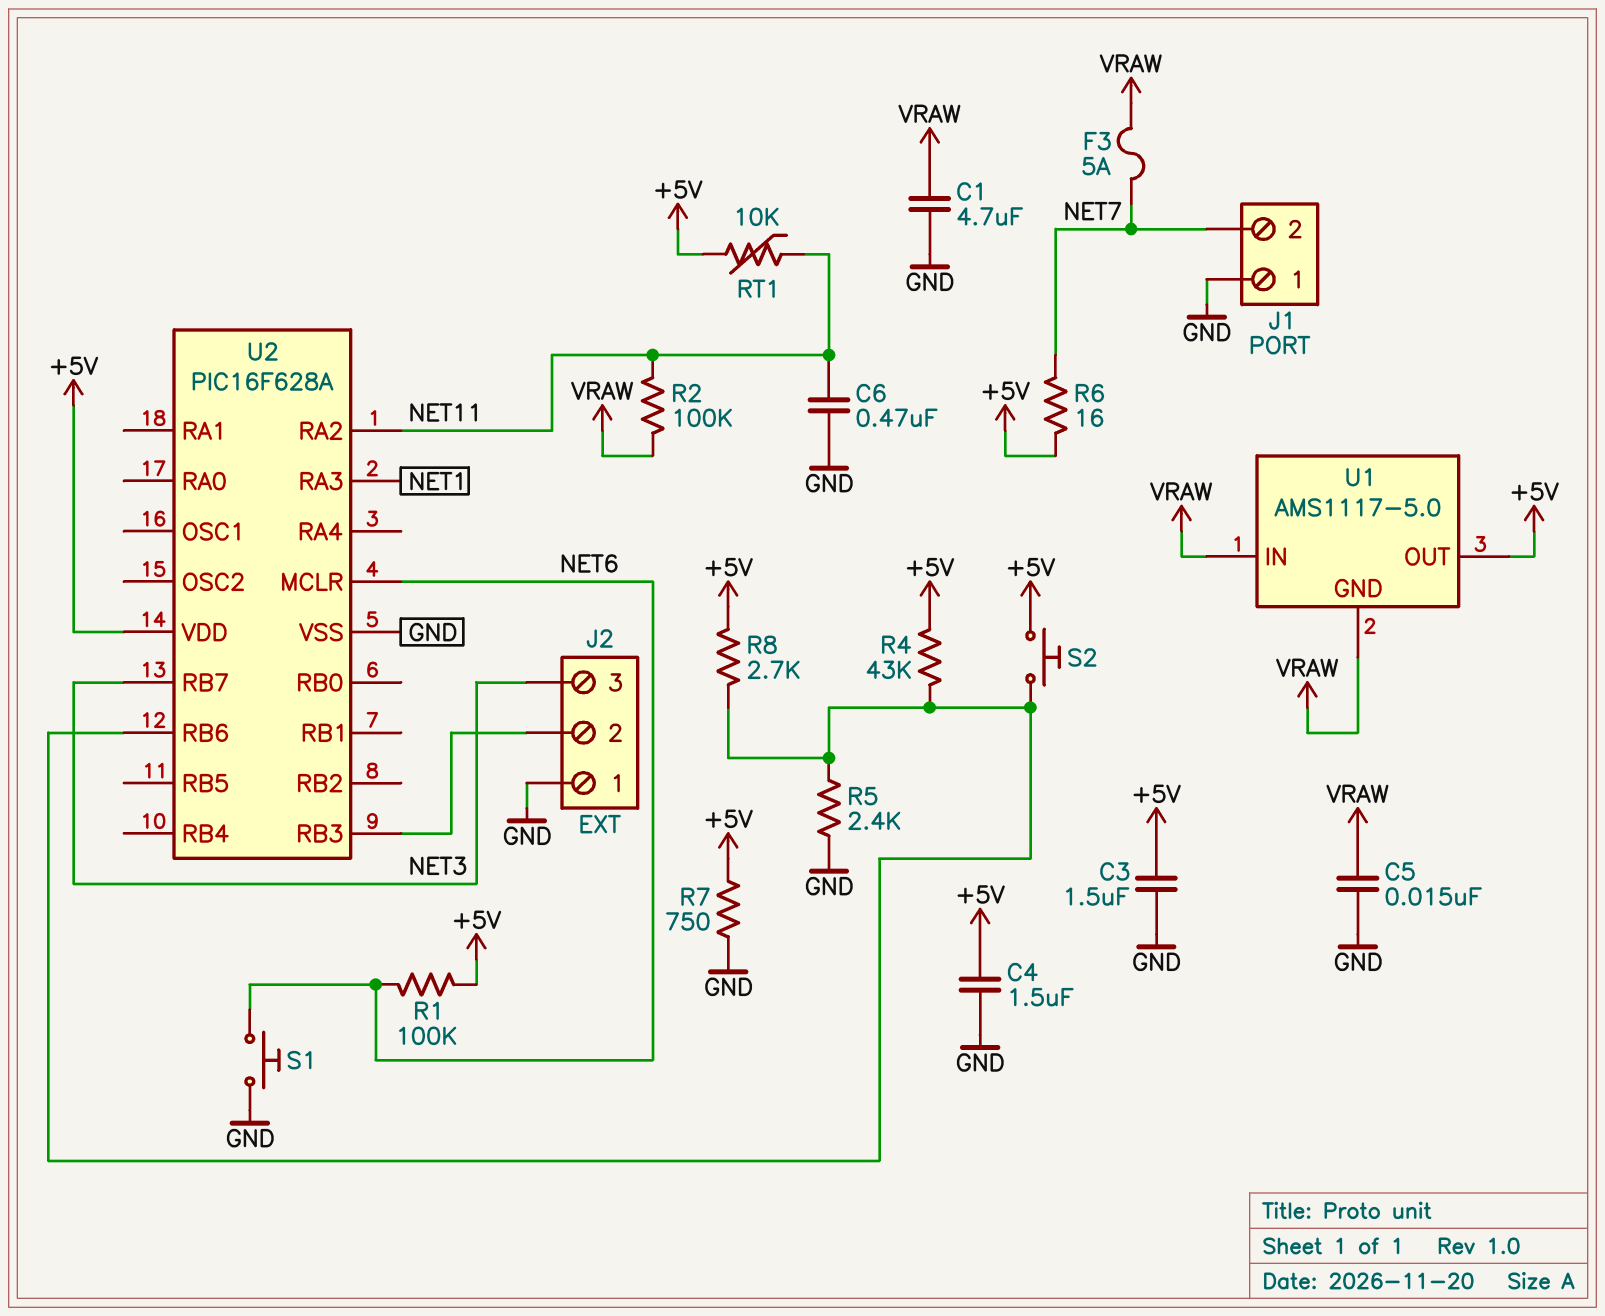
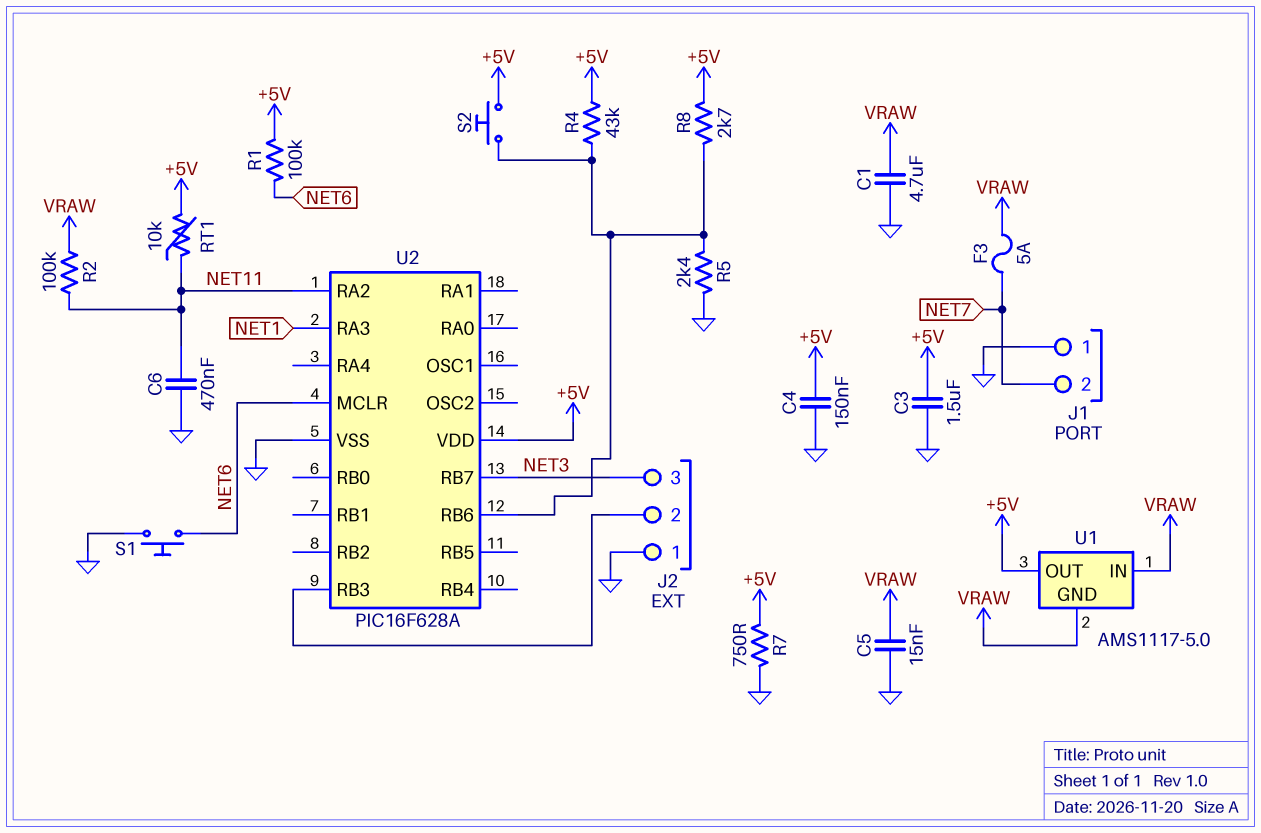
C4: 1.5uF (+5V, GND) -> 150nF (+5V, GND)
R6: 16 (+5V, NET7) -> none

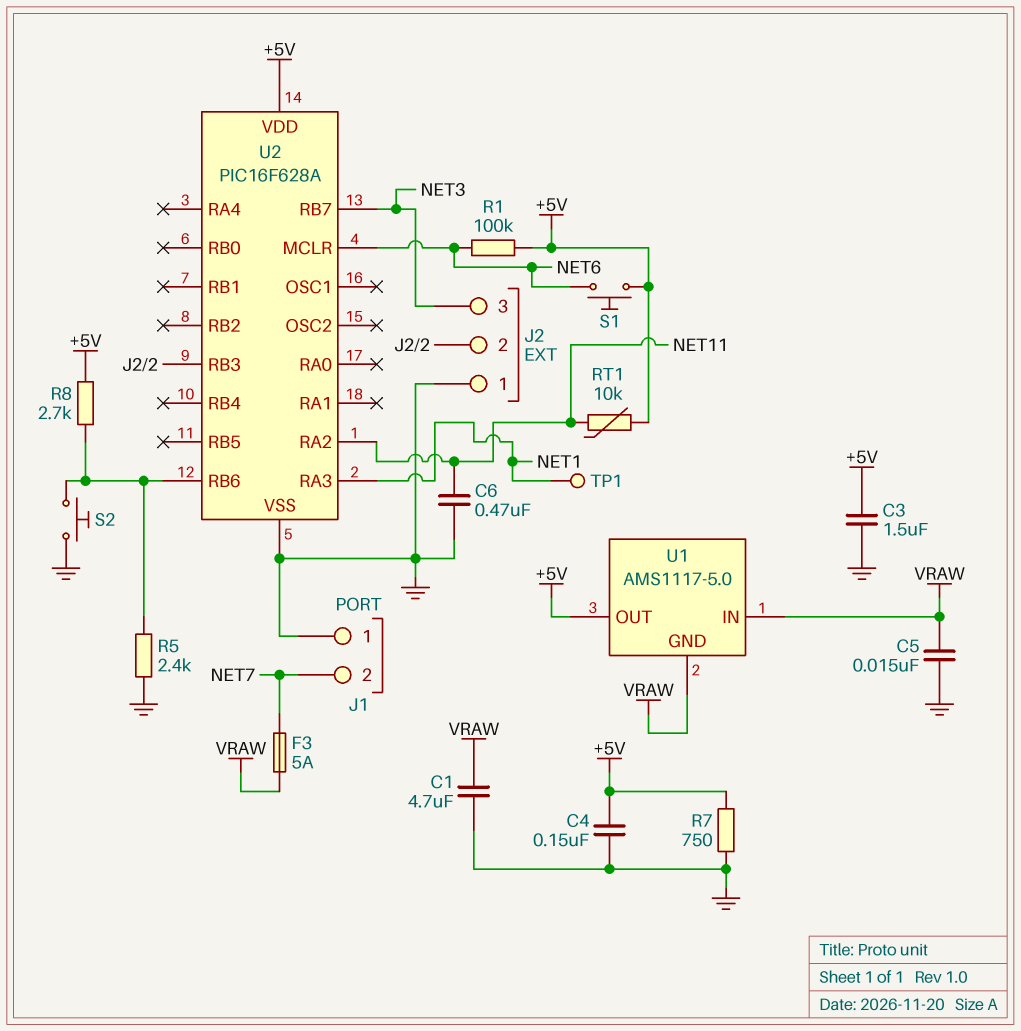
R2: 100k (NET11, VRAW) -> none
R4: 43k (+5V, U2/RB6) -> none
S1: button (GND, NET6) -> button (+5V, NET6)
S2: button (+5V, U2/RB6) -> button (GND, U2/RB6)
TP1: none -> test point (NET1)

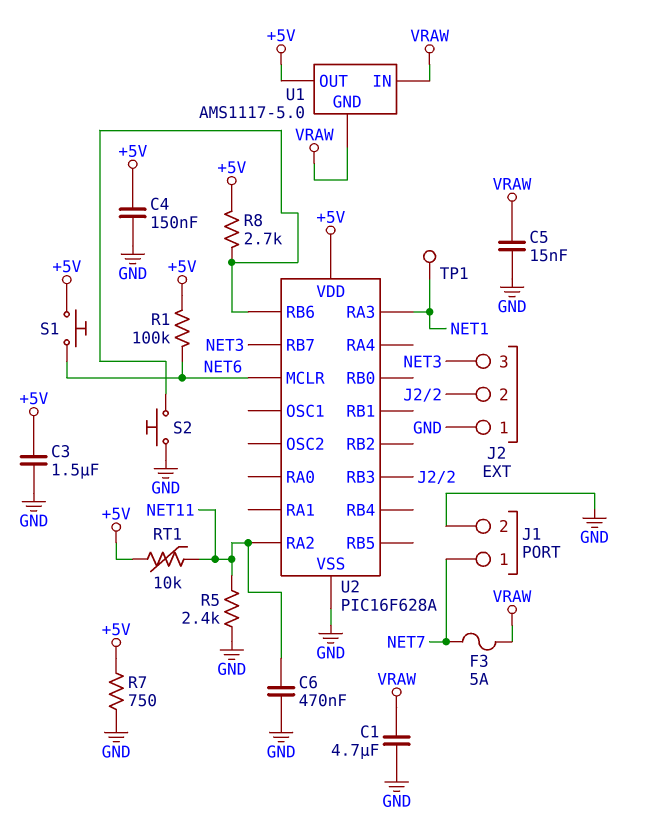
J1 pin 1: GND -> NET7
J1 pin 2: NET7 -> GND
R5: 2.4k (GND, U2/RB6) -> 2.4k (GND, NET11)

